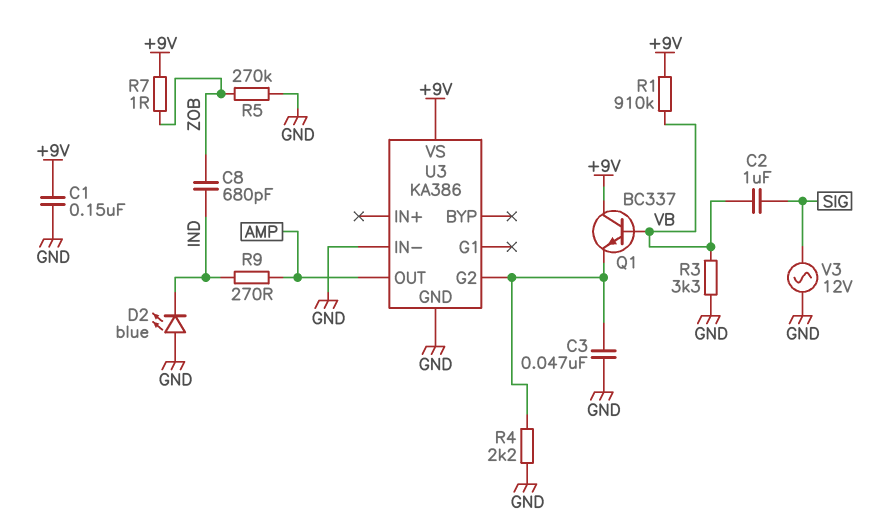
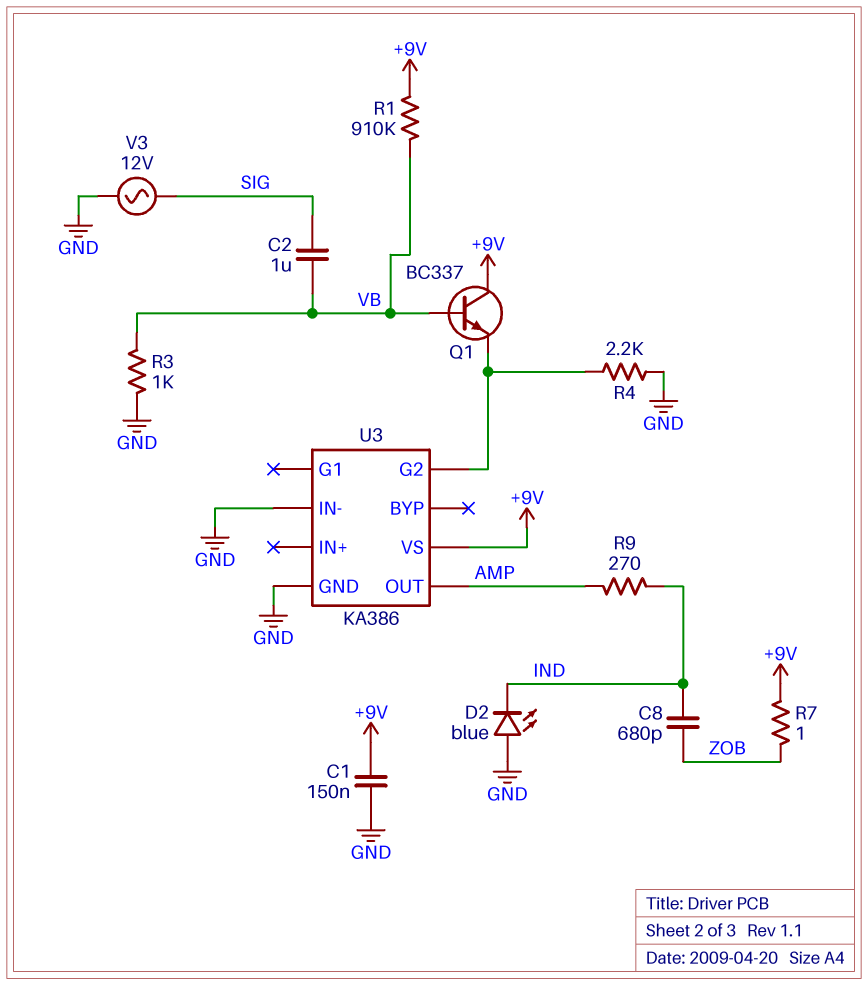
C3: 47nF (GND, U3/G2) -> none
R3: 3.3k (GND, VB) -> 1k (GND, VB)
R5: 270k (GND, ZOB) -> none

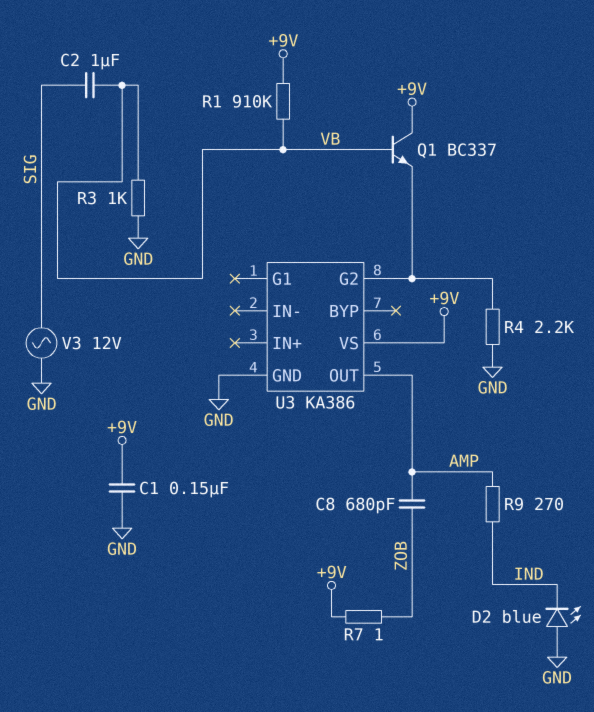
C8: 680pF (IND, ZOB) -> 680pF (AMP, ZOB)
U3 pin IN-: GND -> none

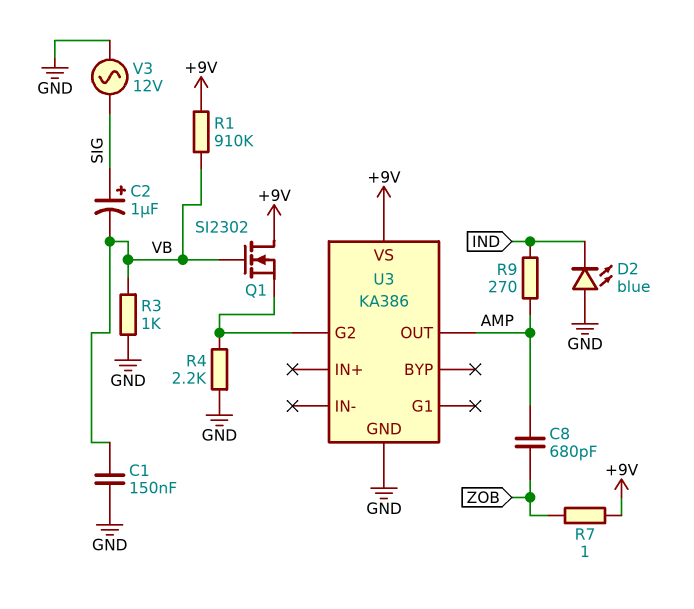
C1: 150nF (+9V, GND) -> 150nF (GND, VB)
C2: 1uF (SIG, VB) -> 1uF (plus SIG, minus VB)
Q1: NPN BC337 (B VB, C +9V, E U3/G2) -> NMOS SI2302 (G VB, D +9V, S U3/G2)

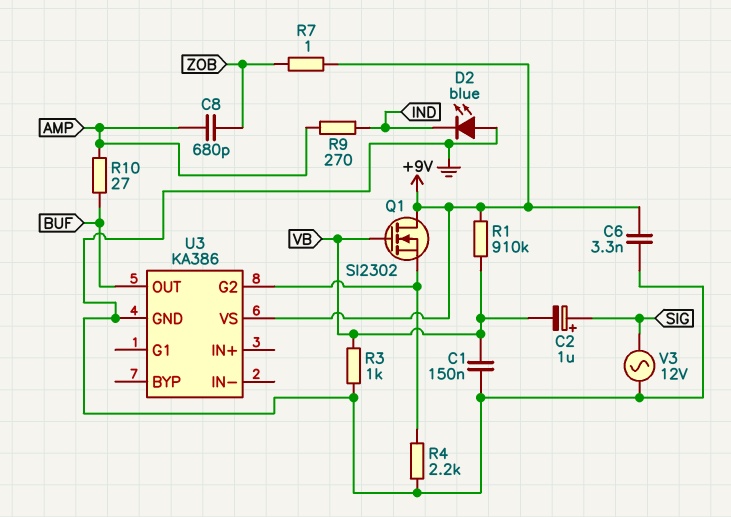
C6: none -> 3.3nF (+9V, GND)
R10: none -> 27 (AMP, BUF)
U3 pin OUT: AMP -> BUF

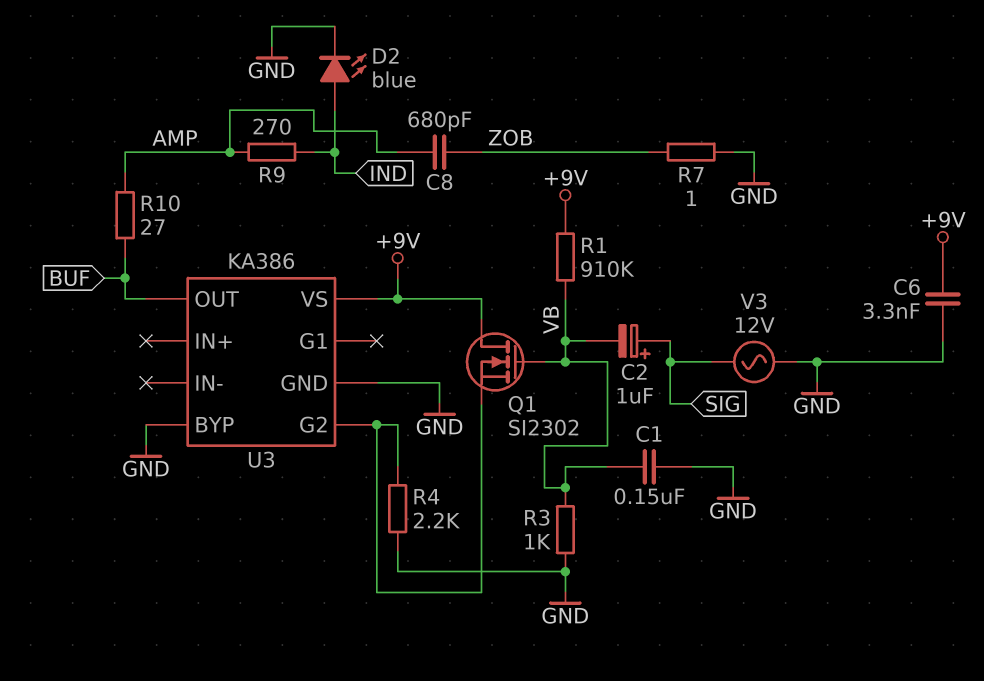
D2: LED blue (A GND, K IND) -> LED blue (A IND, K GND)
R7: 1 (+9V, ZOB) -> 1 (GND, ZOB)
U3 pin BYP: none -> GND

